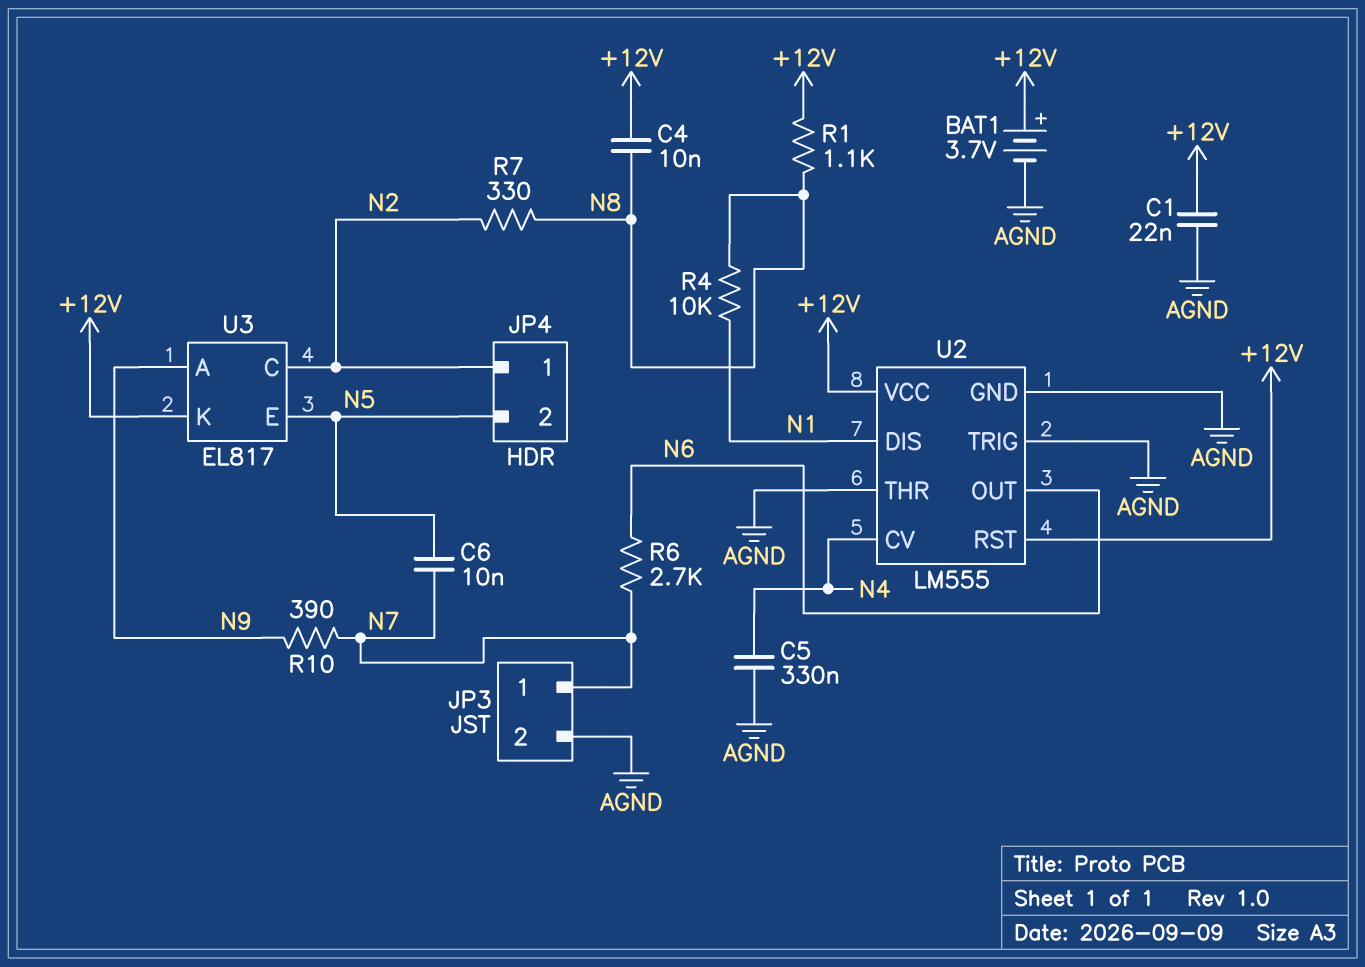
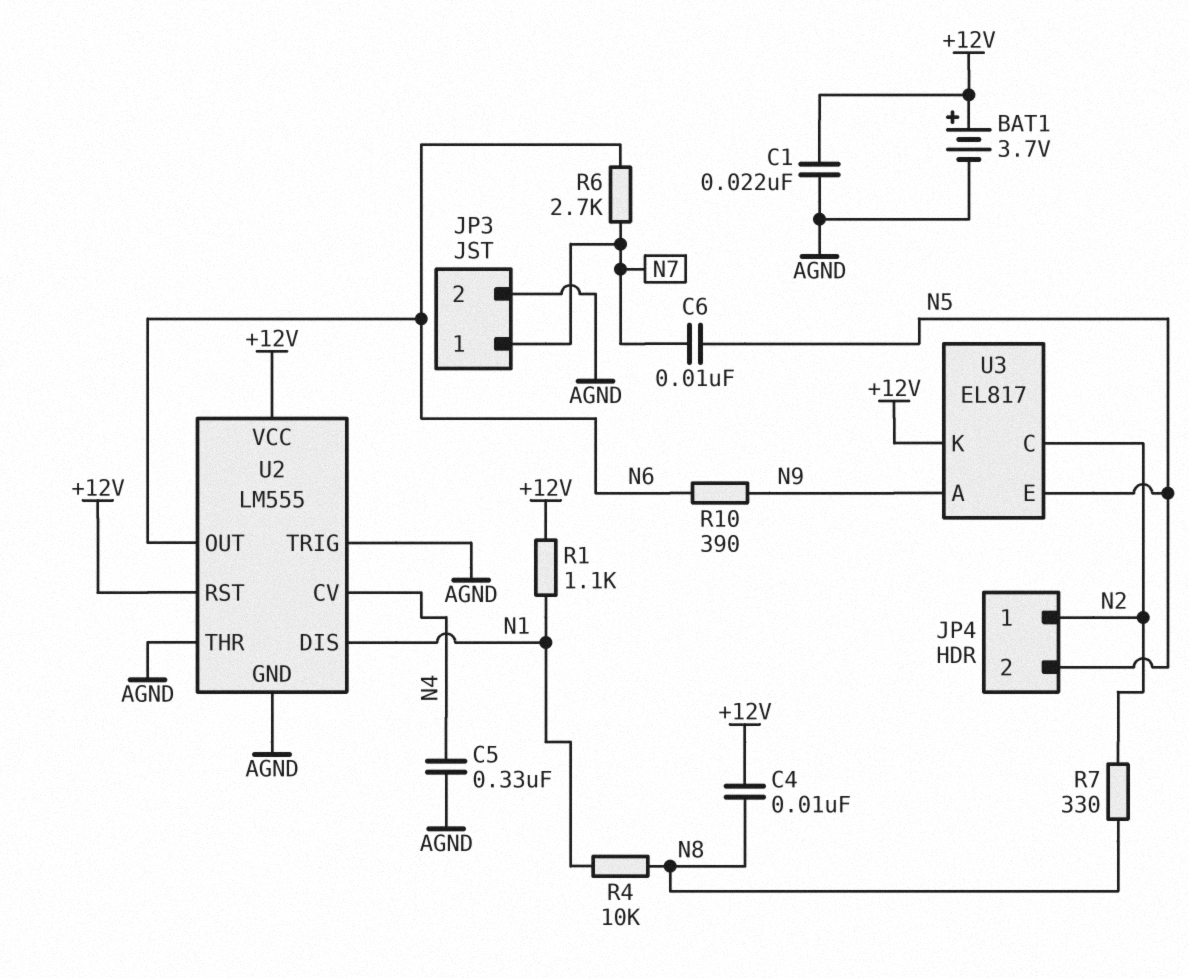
R1: 1.1k (+12V, N8) -> 1.1k (+12V, N1)
R10: 390 (N7, N9) -> 390 (N6, N9)

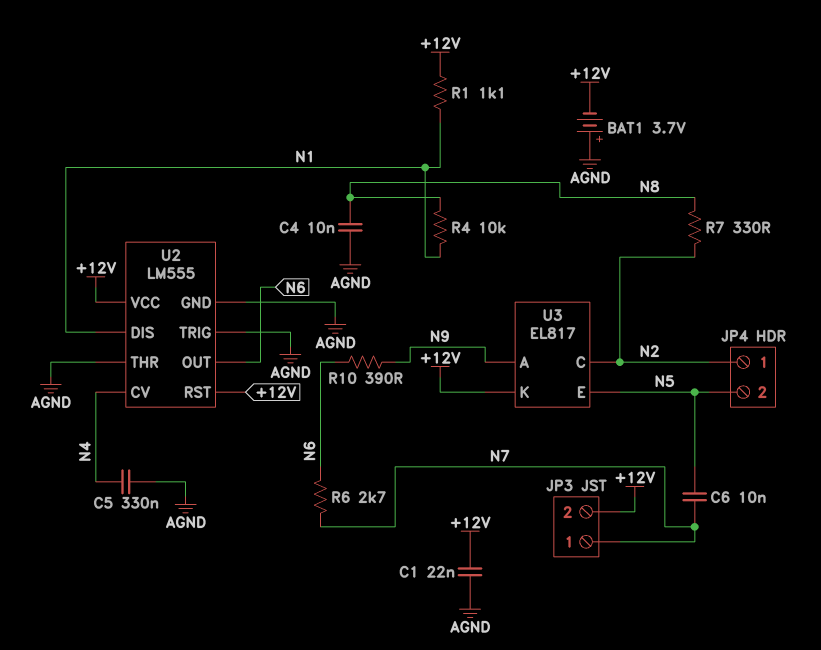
BAT1: 3.7V (plus +12V, minus AGND) -> 3.7V (plus AGND, minus +12V)
C4: 10nF (+12V, N8) -> 10nF (AGND, N8)
JP3 pin 2: AGND -> +12V

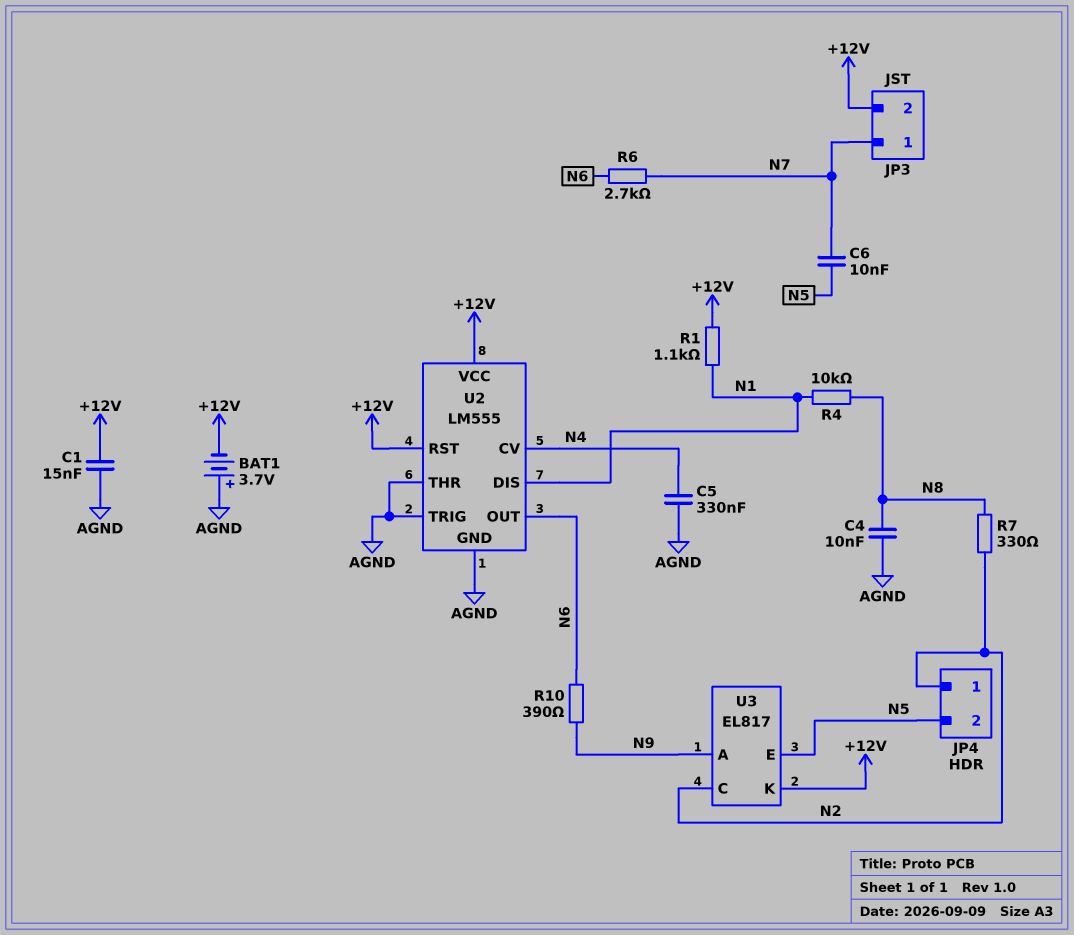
C1: 22nF (+12V, AGND) -> 15nF (+12V, AGND)

